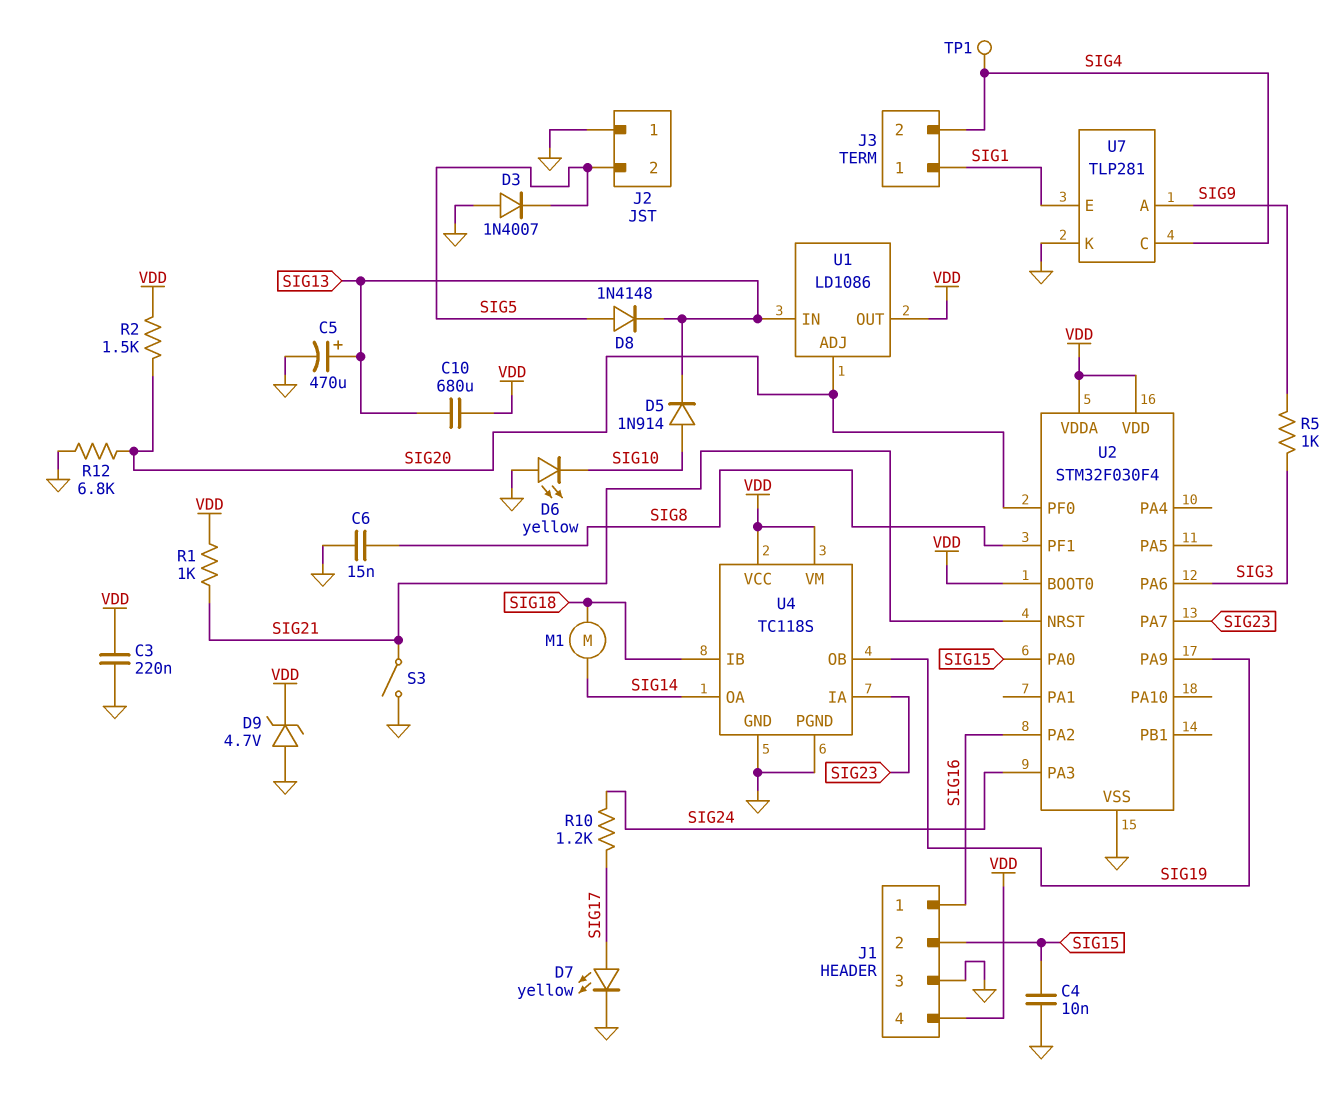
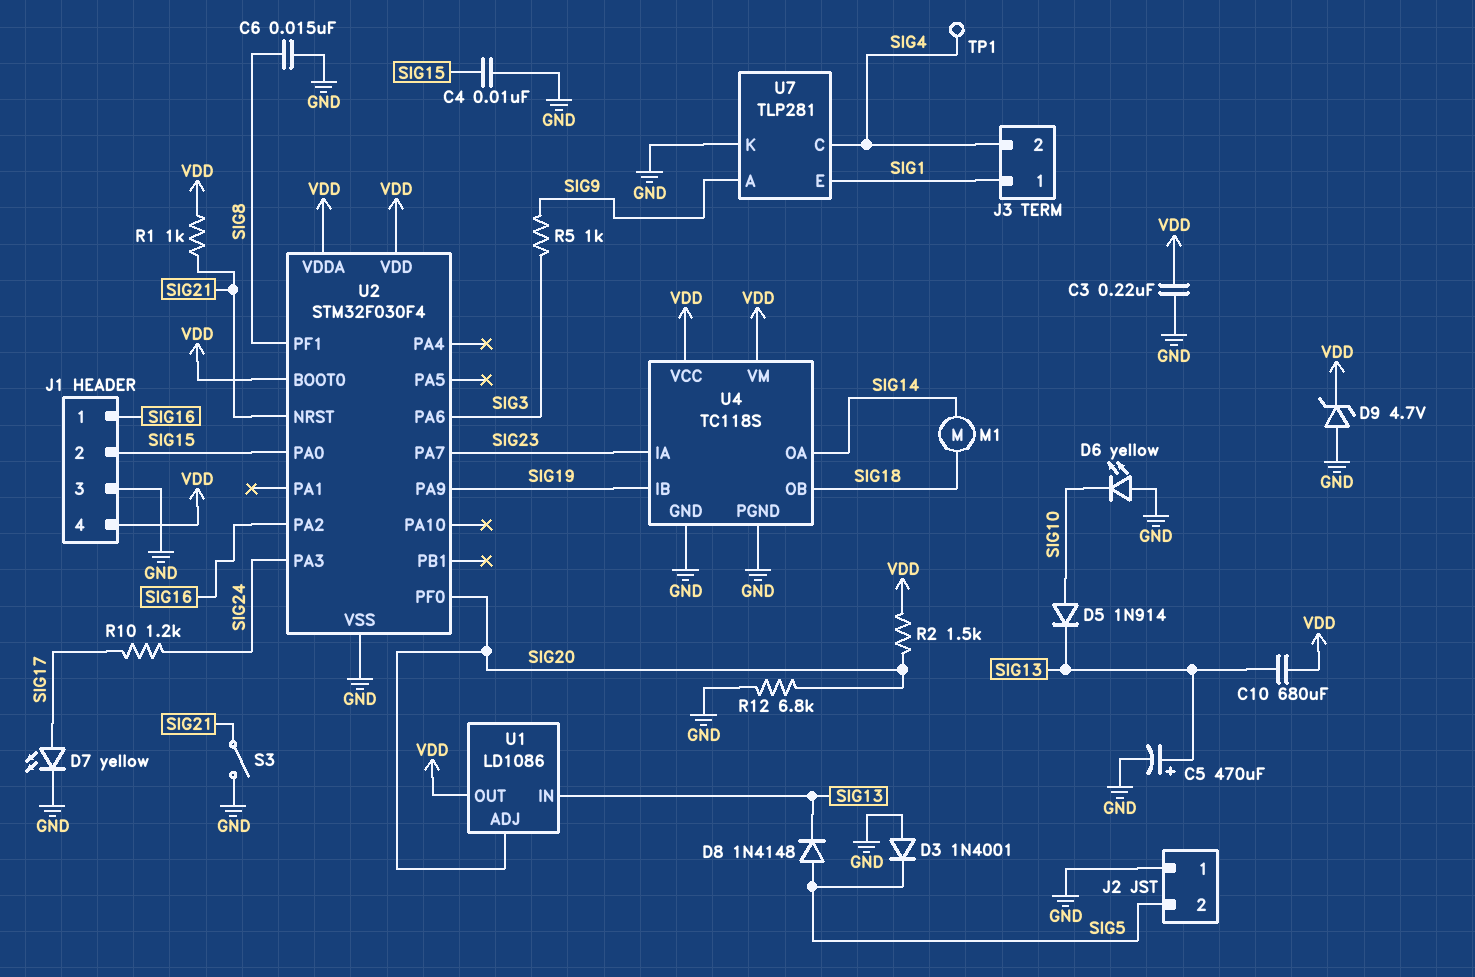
D3: diode 1N4007 (A GND, K SIG5) -> diode 1N4001 (A GND, K SIG5)
U4 pin IB: SIG18 -> SIG19
U4 pin OB: SIG19 -> SIG18

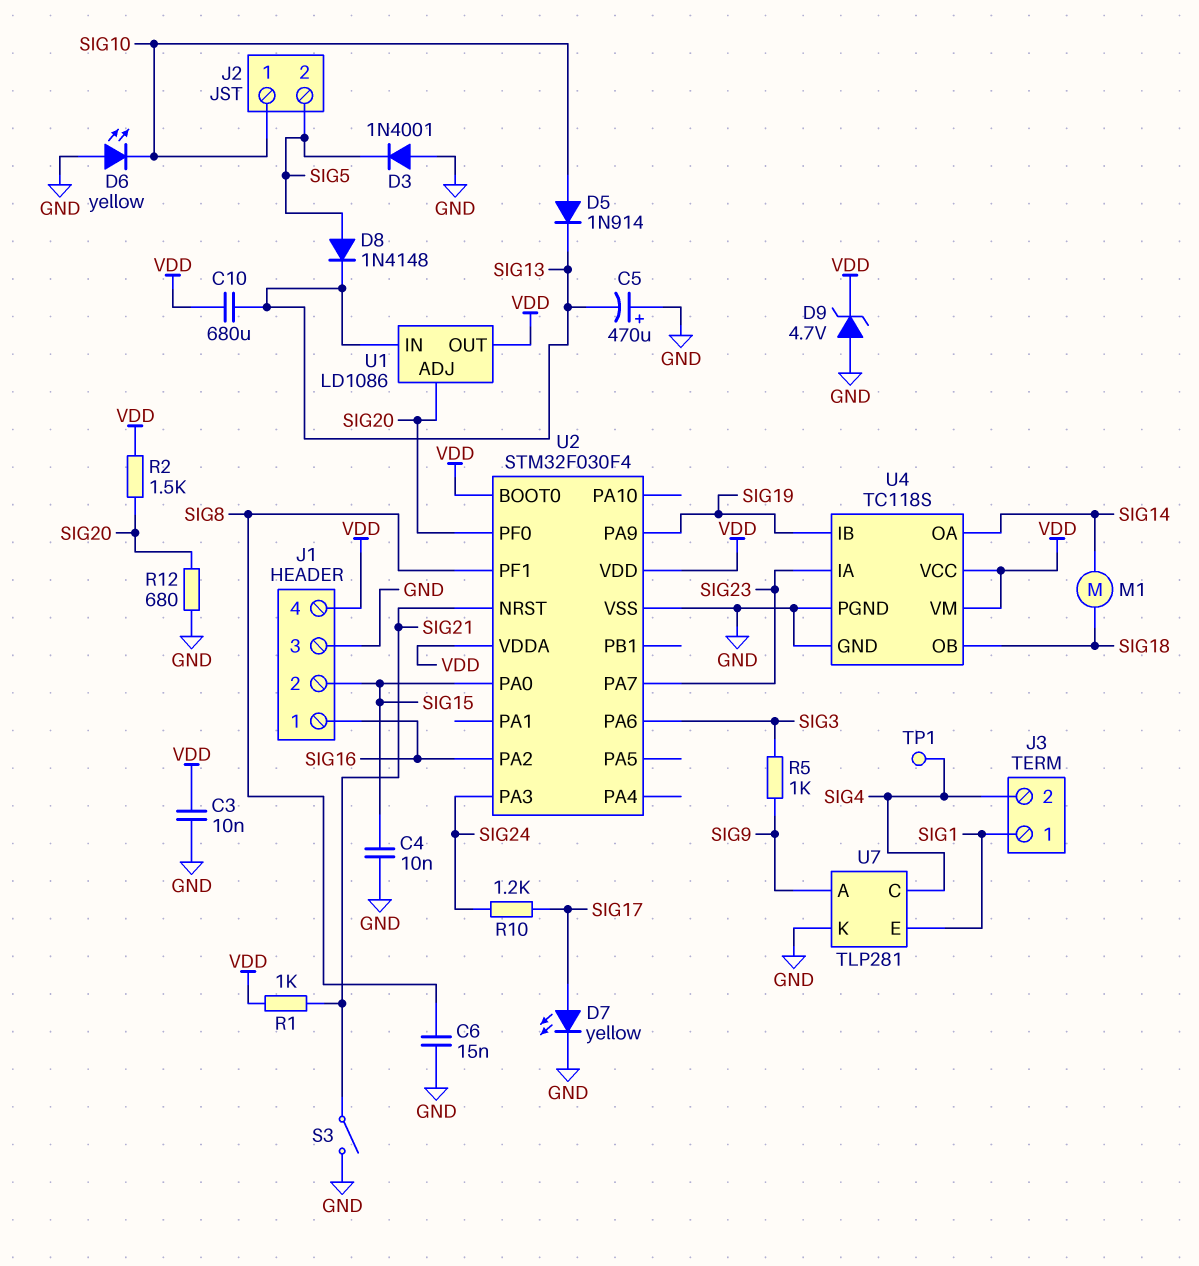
C3: 220nF (GND, VDD) -> 10nF (GND, VDD)
C5: 470uF (plus SIG13, minus GND) -> 470uF (plus GND, minus SIG13)
J2 pin 1: GND -> SIG10
R12: 6.8k (GND, SIG20) -> 680 (GND, SIG20)

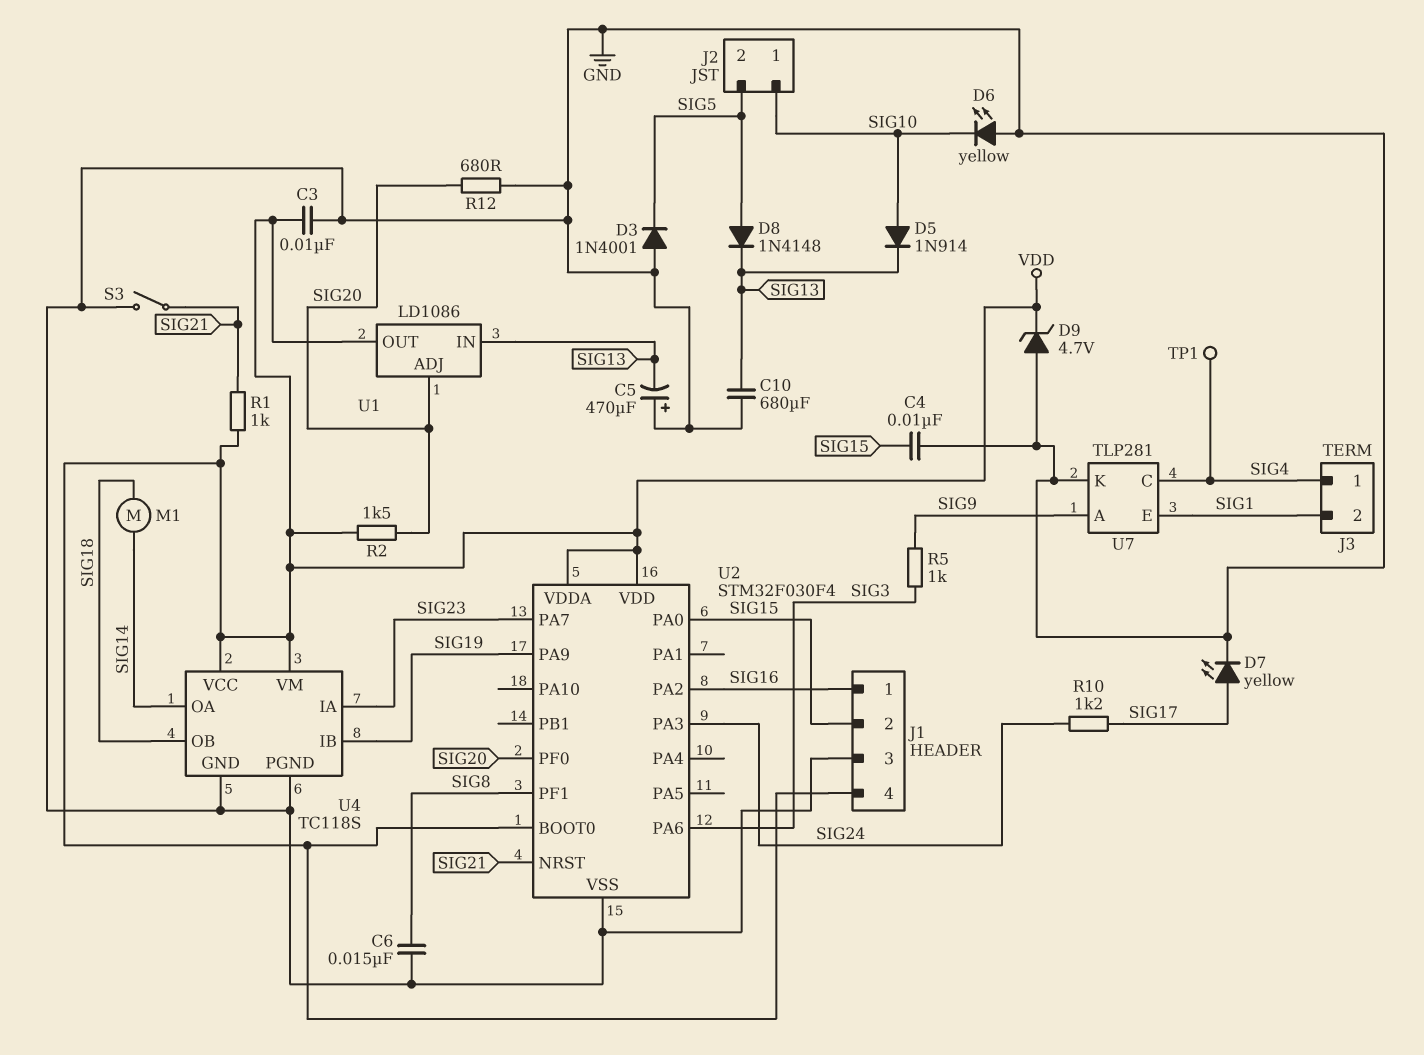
C10: 680uF (SIG13, VDD) -> 680uF (GND, SIG13)
J3 pin 1: SIG1 -> SIG4
J3 pin 2: SIG4 -> SIG1

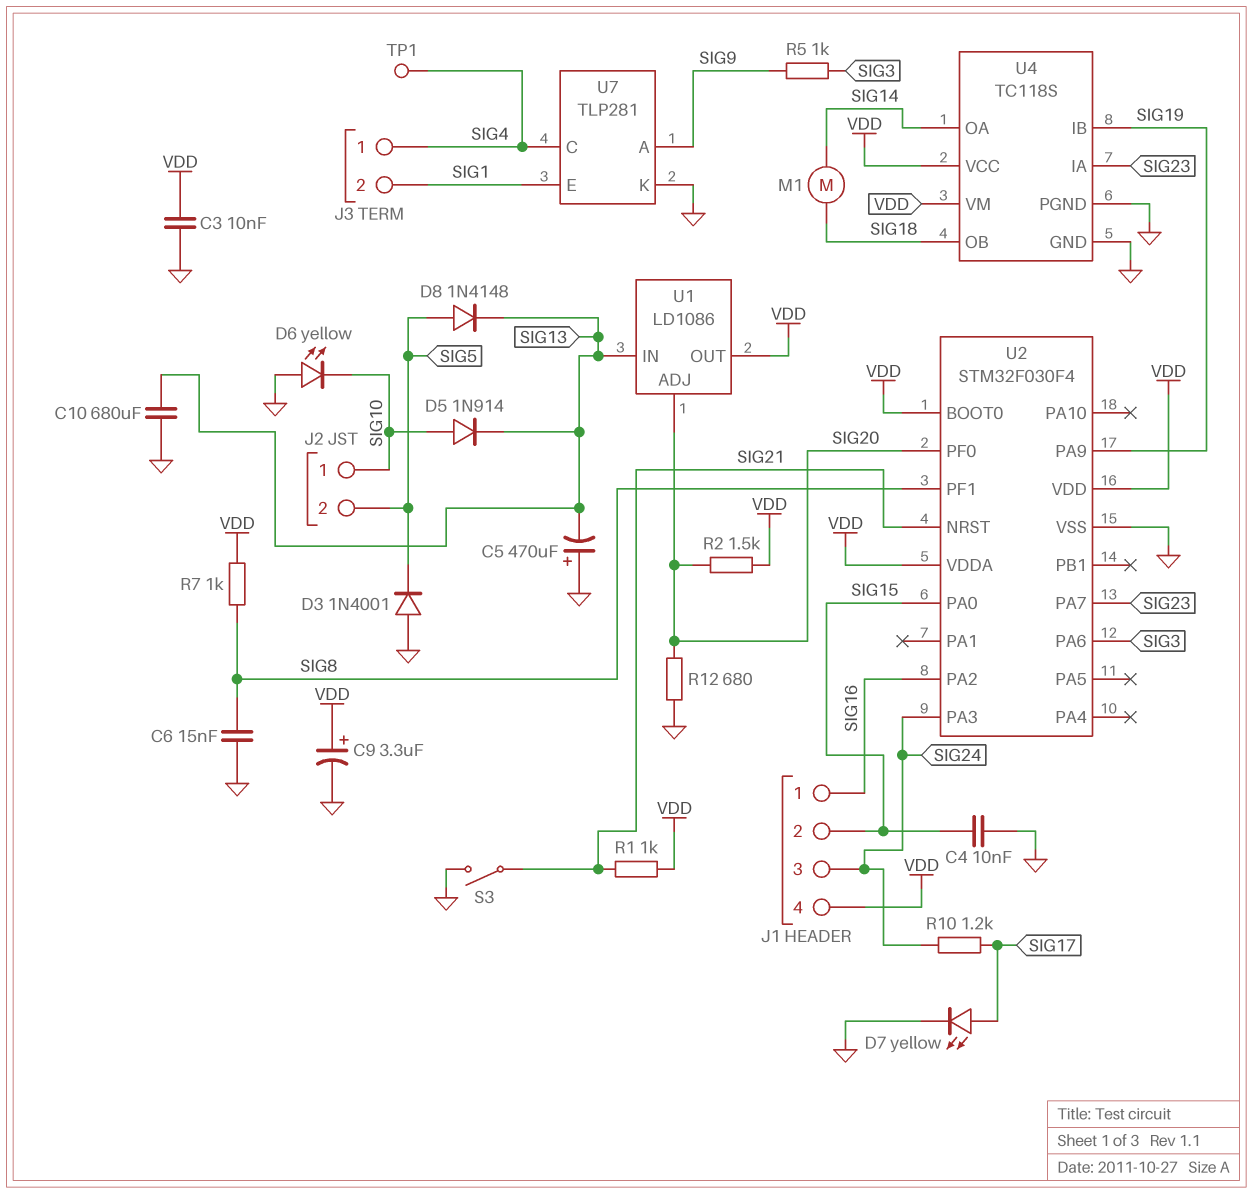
C9: none -> 3.3uF (plus VDD, minus GND)
D9: zener 4.7V (A GND, K VDD) -> none
J1 pin 3: GND -> SIG24
R7: none -> 1k (SIG8, VDD)

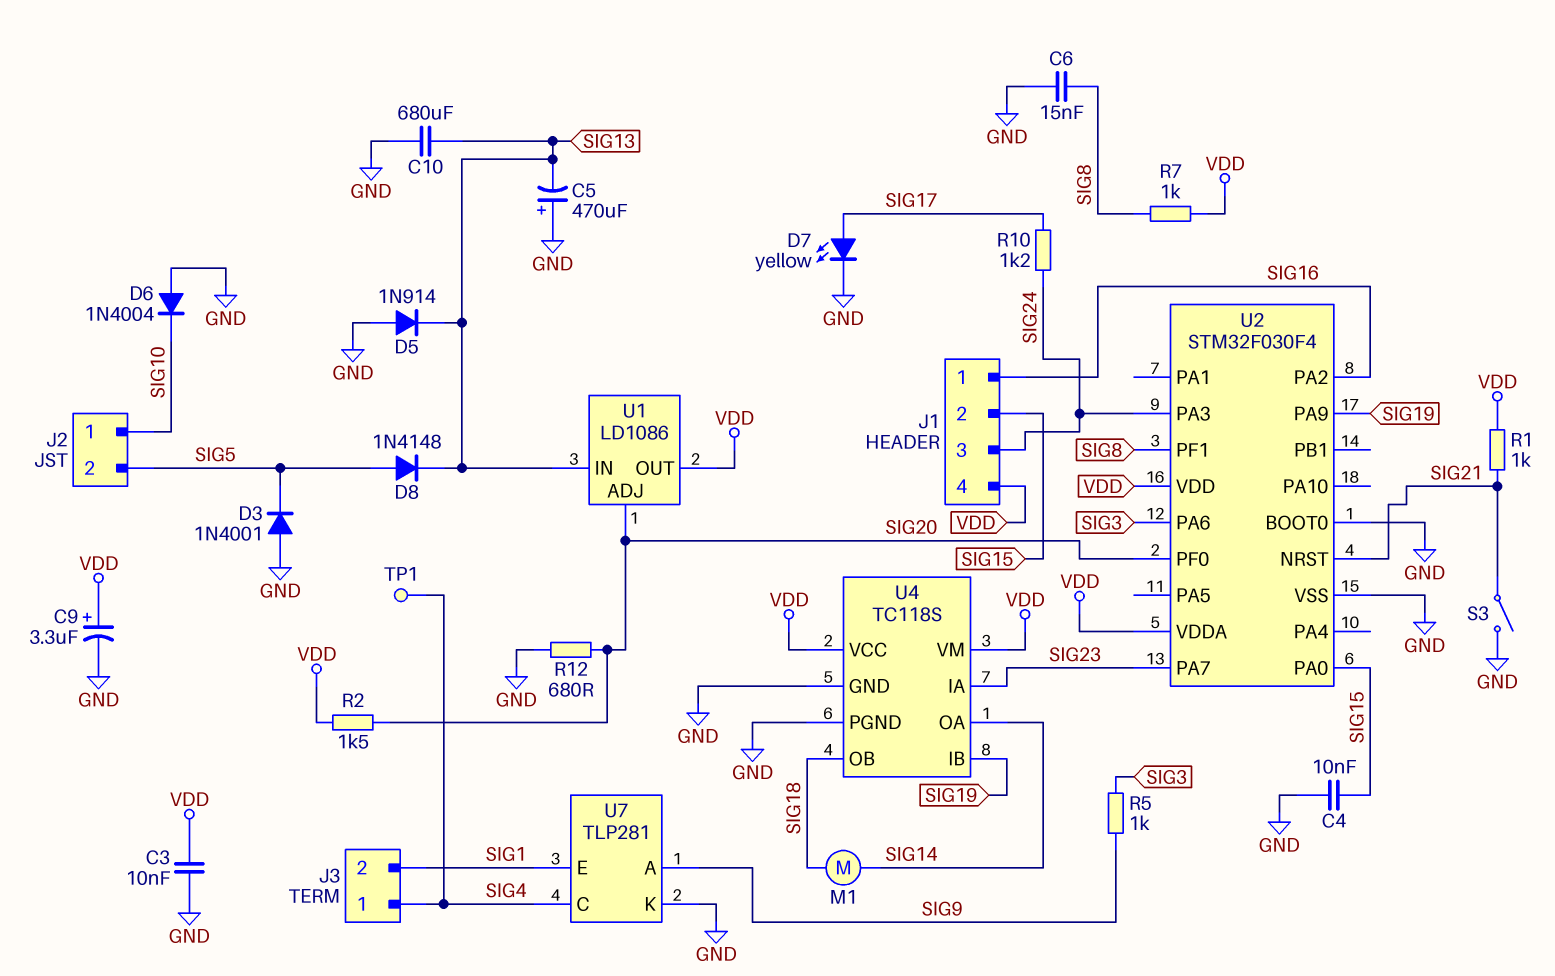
D5: diode 1N914 (A SIG10, K SIG13) -> diode 1N914 (A GND, K SIG13)
D6: LED yellow (A GND, K SIG10) -> diode 1N4004 (A GND, K SIG10)
U2 pin BOOT0: VDD -> GND

